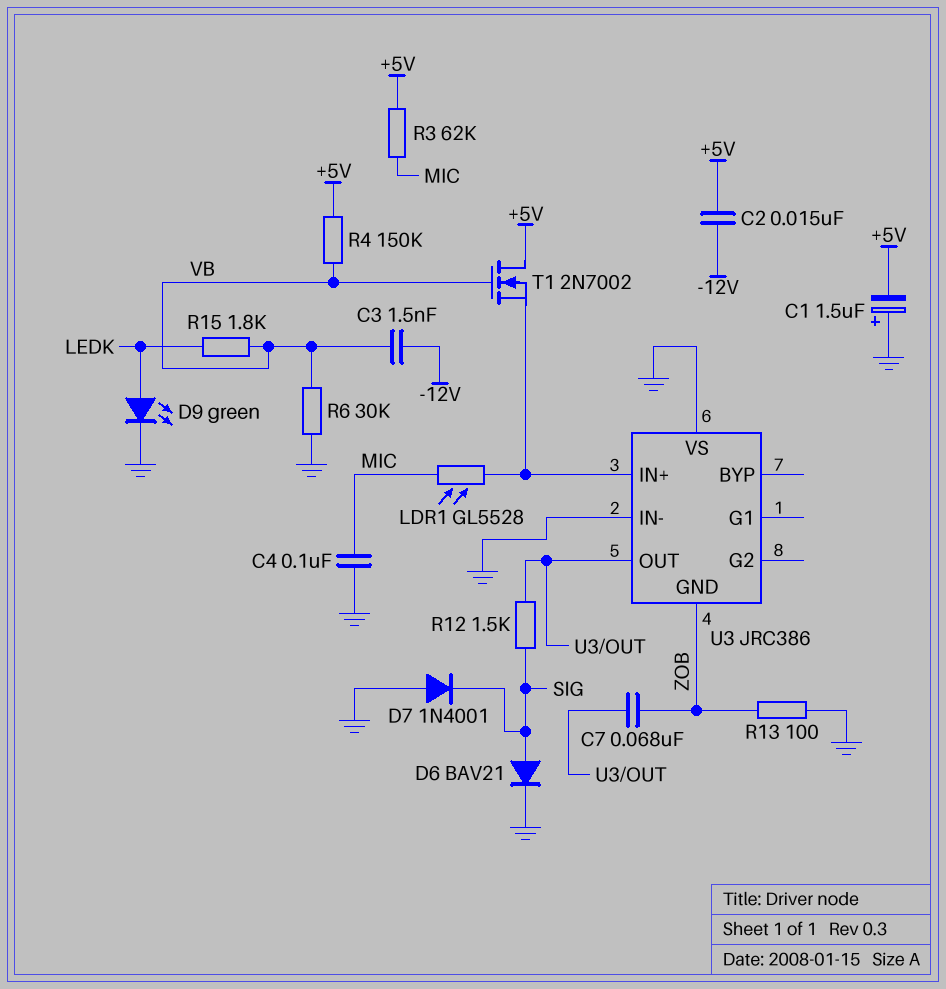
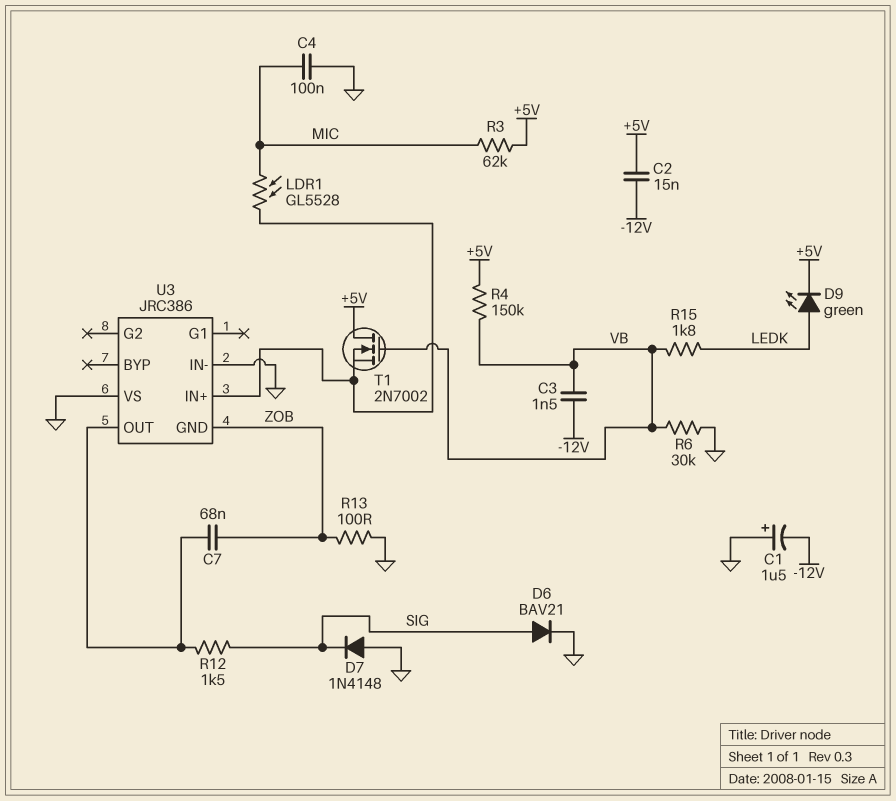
C1: 1.5uF (plus GND, minus +5V) -> 1.5uF (plus GND, minus -12V)
D7: diode 1N4001 (A GND, K SIG) -> diode 1N4148 (A GND, K SIG)
D9: LED green (A LEDK, K GND) -> LED green (A LEDK, K +5V)

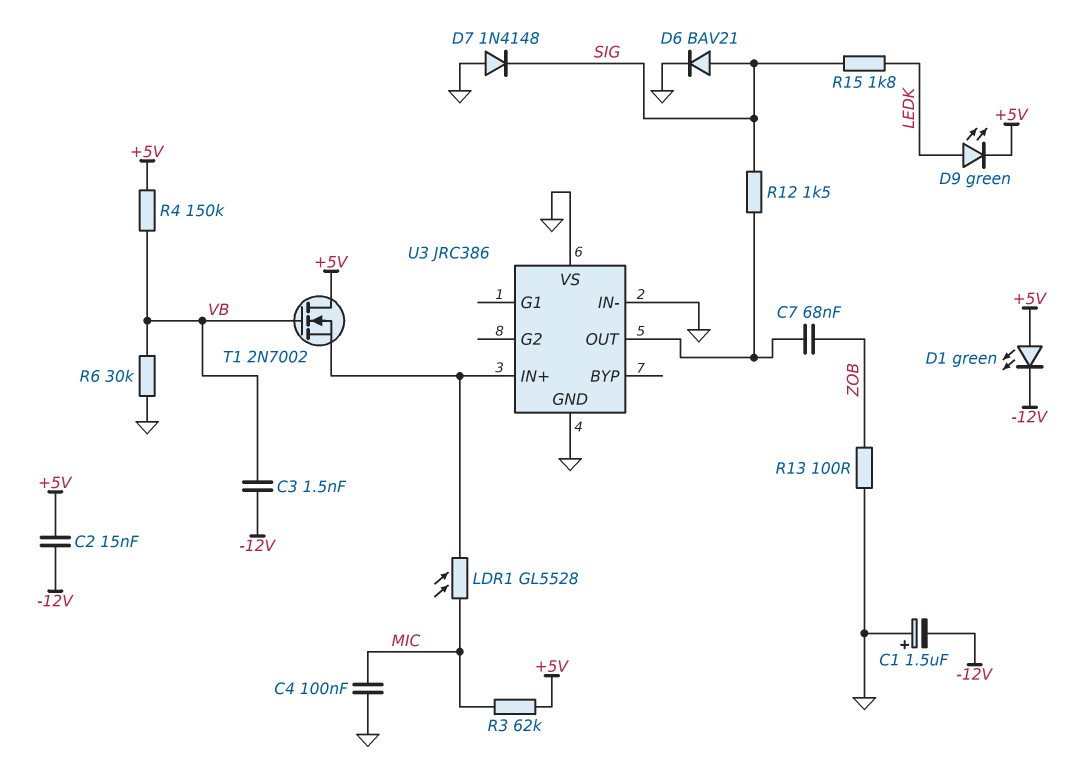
D1: none -> LED green (A +5V, K -12V)
R15: 1.8k (LEDK, VB) -> 1.8k (LEDK, SIG)
U3 pin GND: ZOB -> GND

